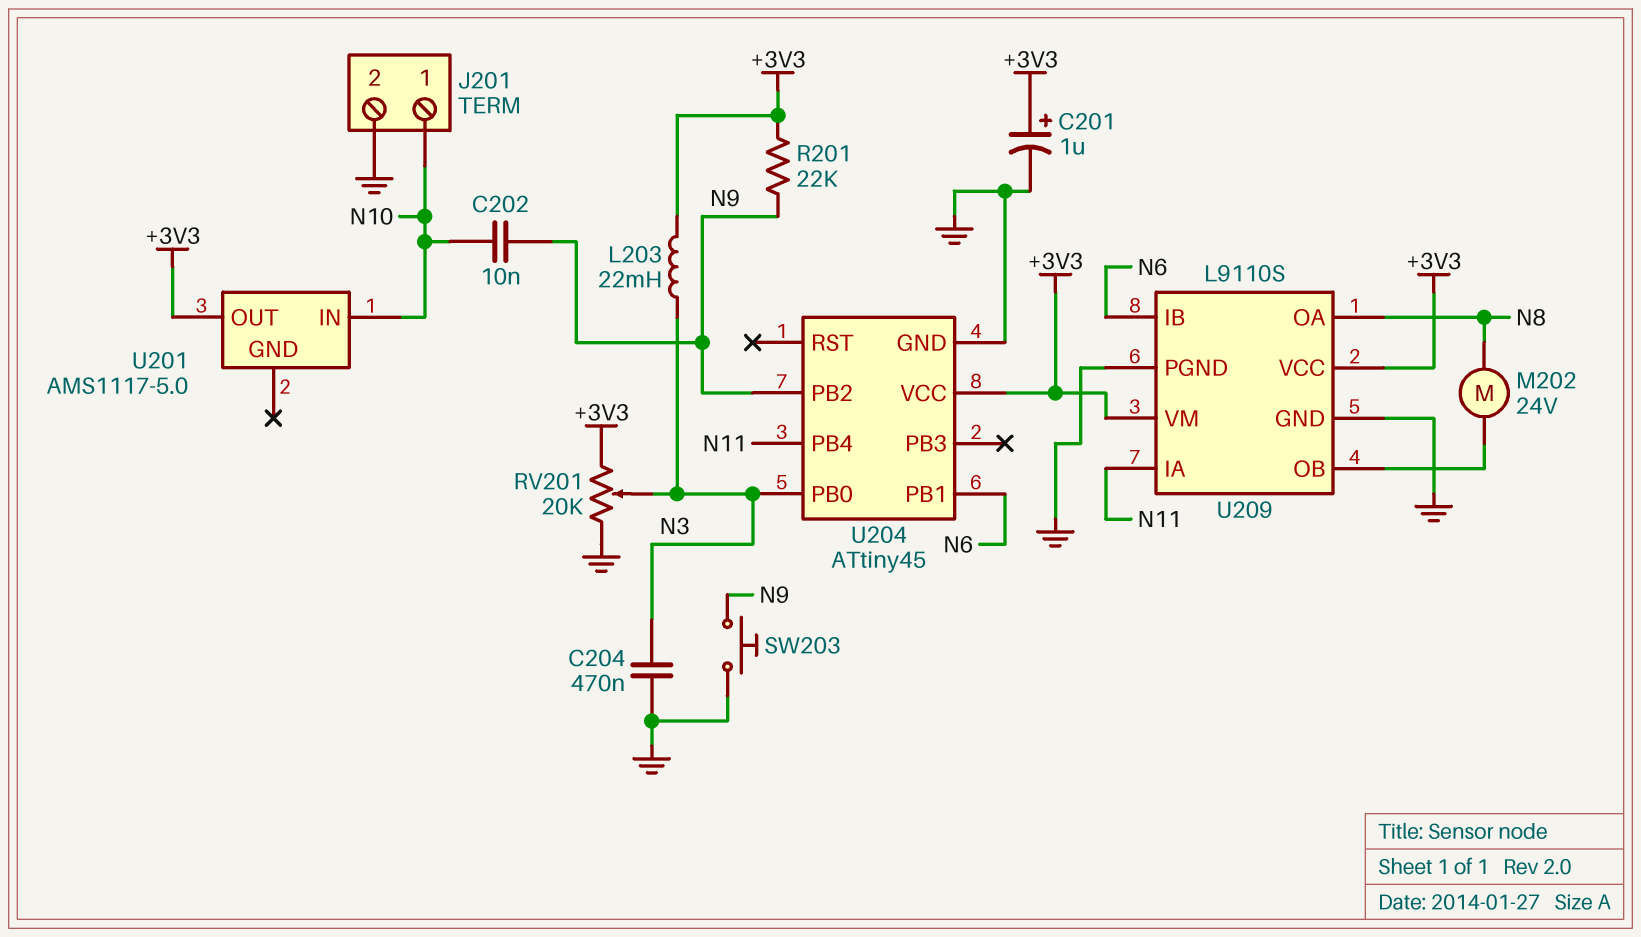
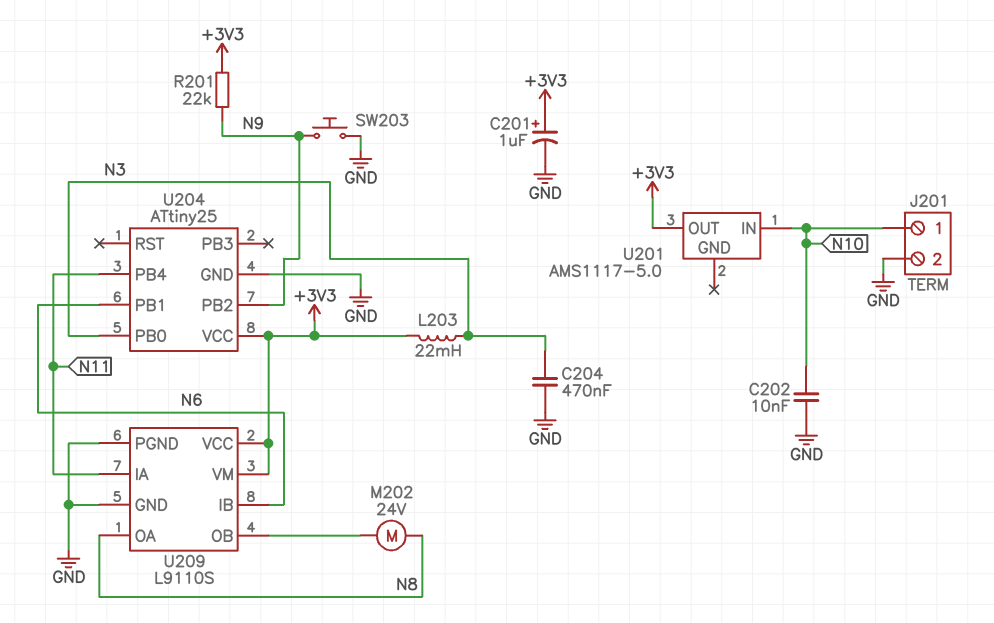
C202: 10nF (N9, N10) -> 10nF (GND, N10)
RV201: 20k (+3V3, GND, wiper N3) -> none
U204: ATtiny45 -> ATtiny25

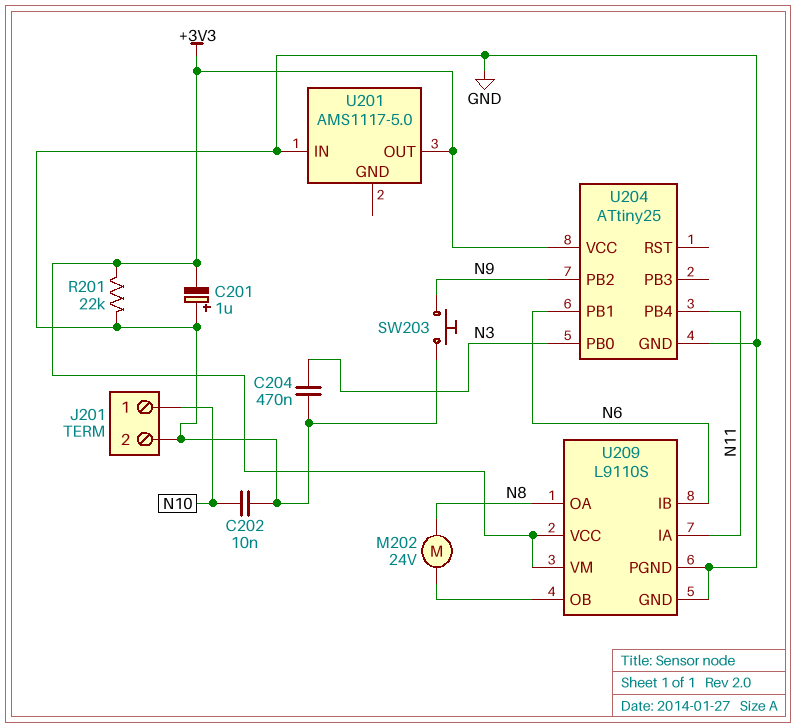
C201: 1uF (plus +3V3, minus GND) -> 1uF (plus GND, minus +3V3)
L203: 22mH (+3V3, N3) -> none
R201: 22k (+3V3, N9) -> 22k (+3V3, GND)
U201 pin IN: N10 -> GND

